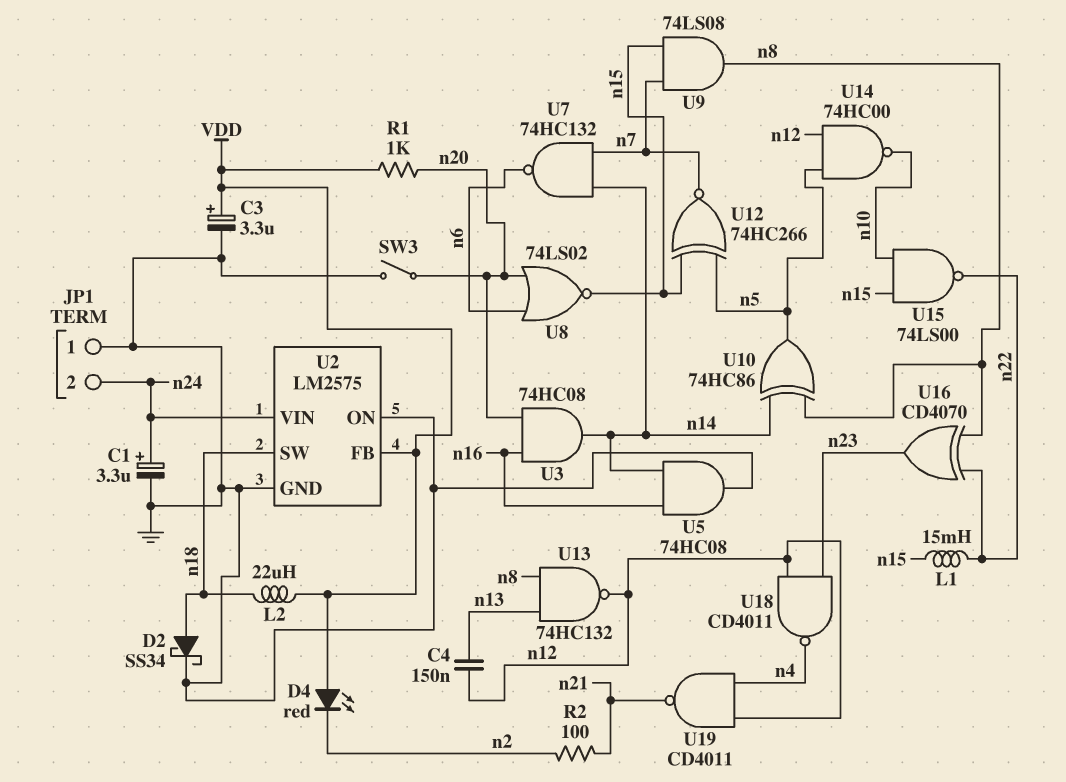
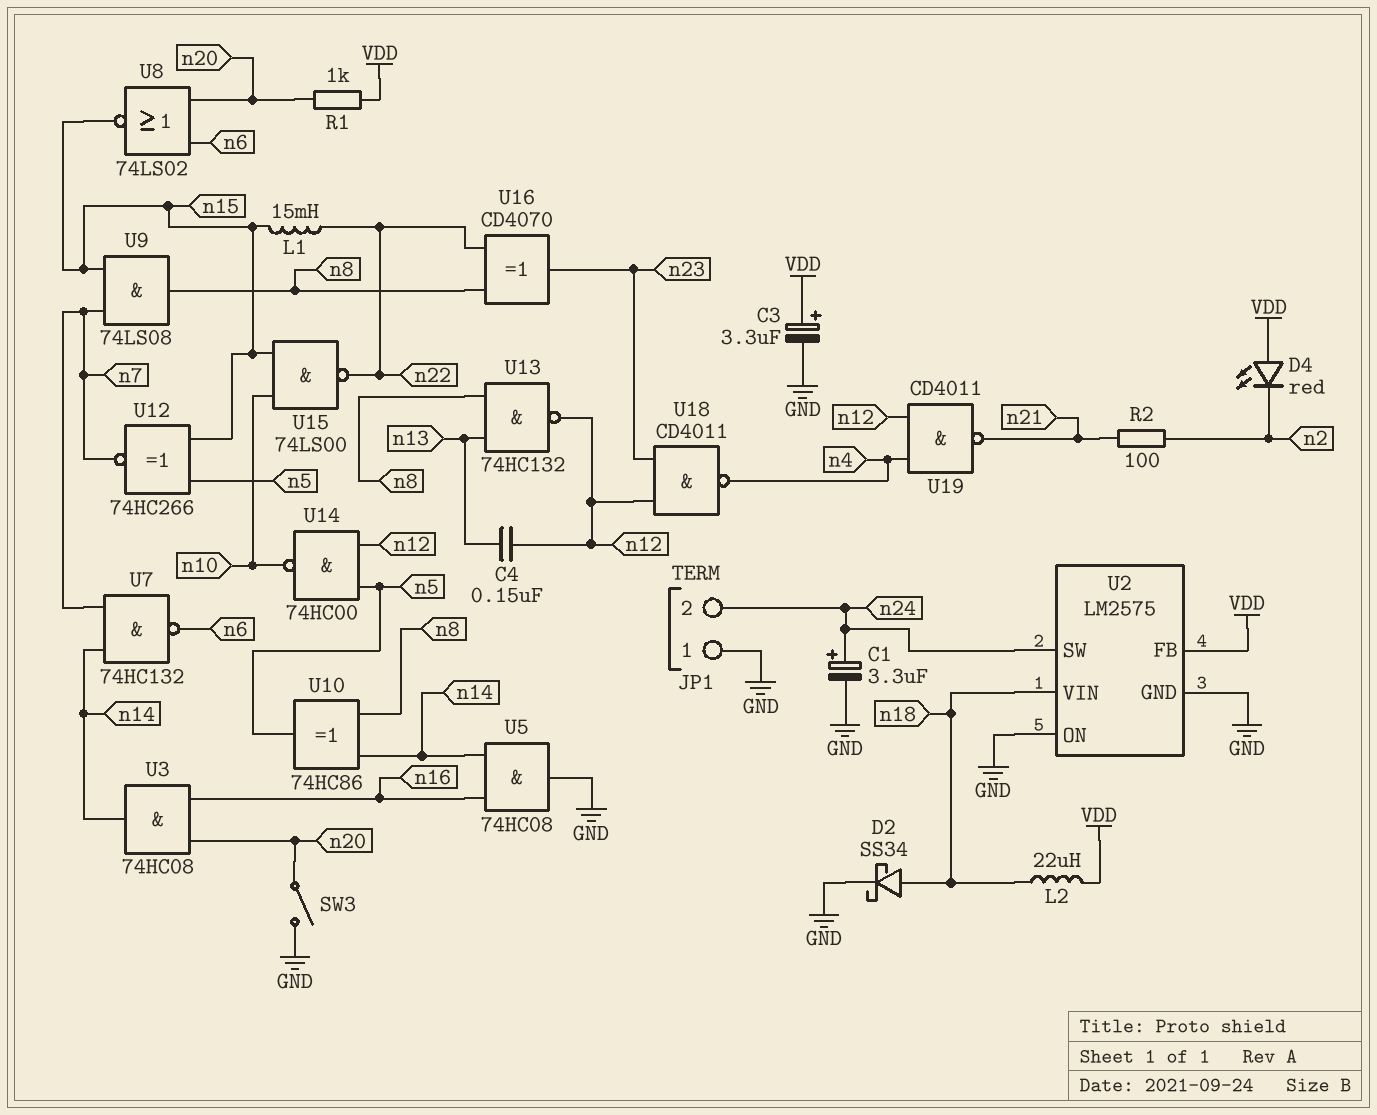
U2 pin SW: n18 -> n24
U2 pin VIN: n24 -> n18

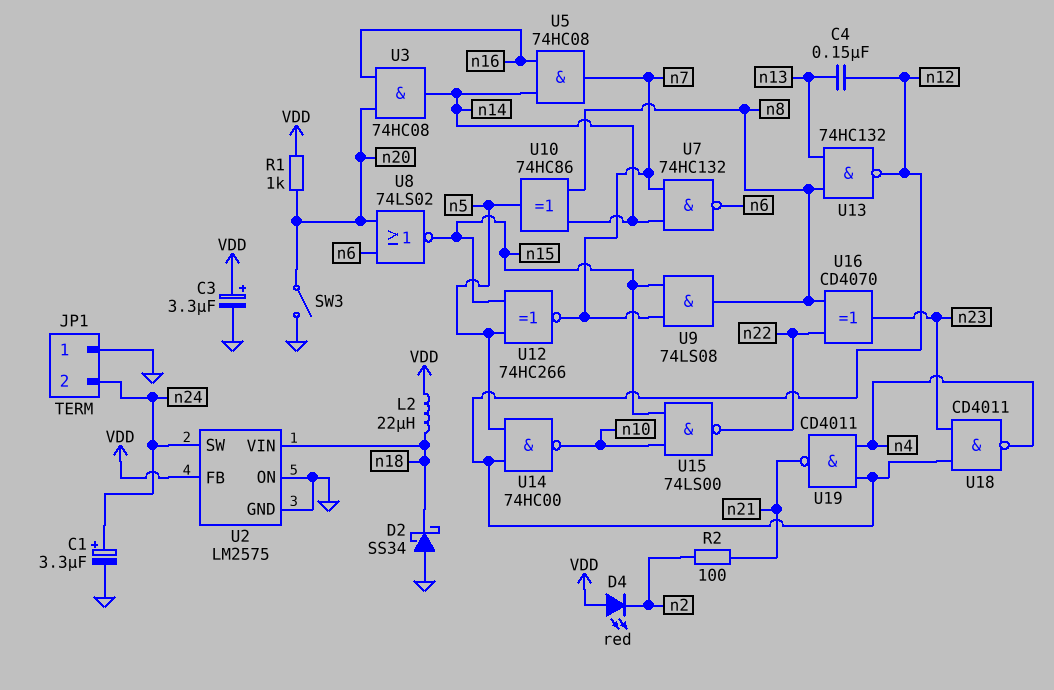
D2: schottky SS34 (A n18, K GND) -> schottky SS34 (A GND, K n18)
L1: 15mH (n15, n22) -> none
U5: AND 74HC08 (in n14, in n16, out GND) -> AND 74HC08 (in n14, in n16, out n7)

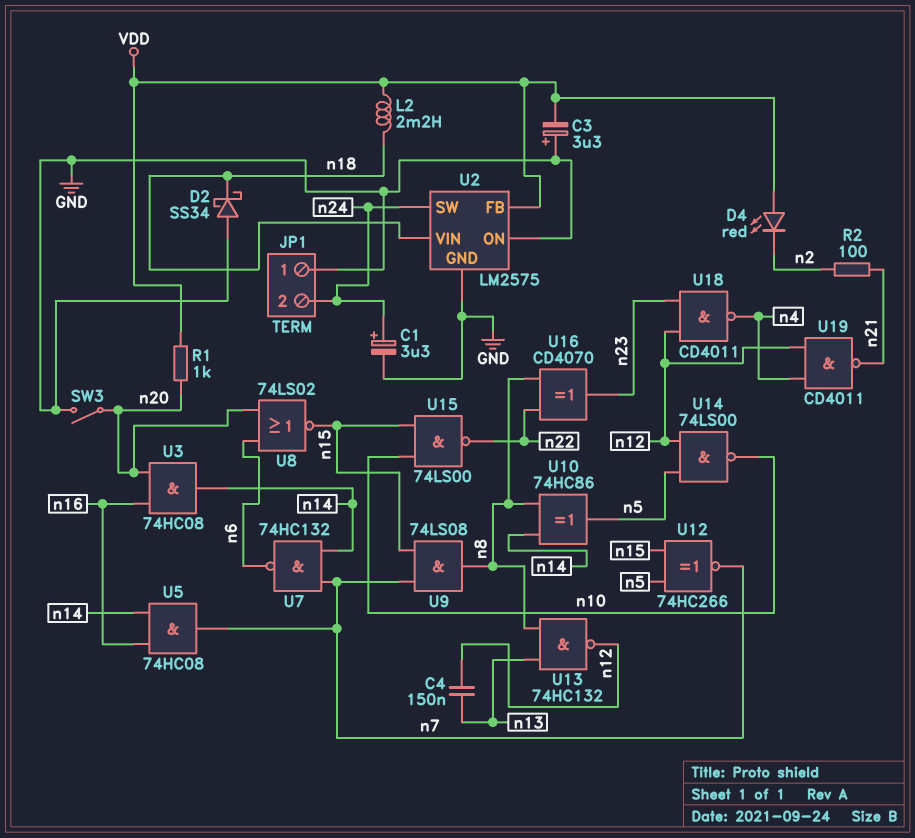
C3: 3.3uF (plus VDD, minus GND) -> 3.3uF (plus GND, minus VDD)
L2: 22uH (VDD, n18) -> 2.2mH (VDD, n18)
U14: NAND 74HC00 (in n5, in n12, out n10) -> NAND 74LS00 (in n5, in n12, out n10)

